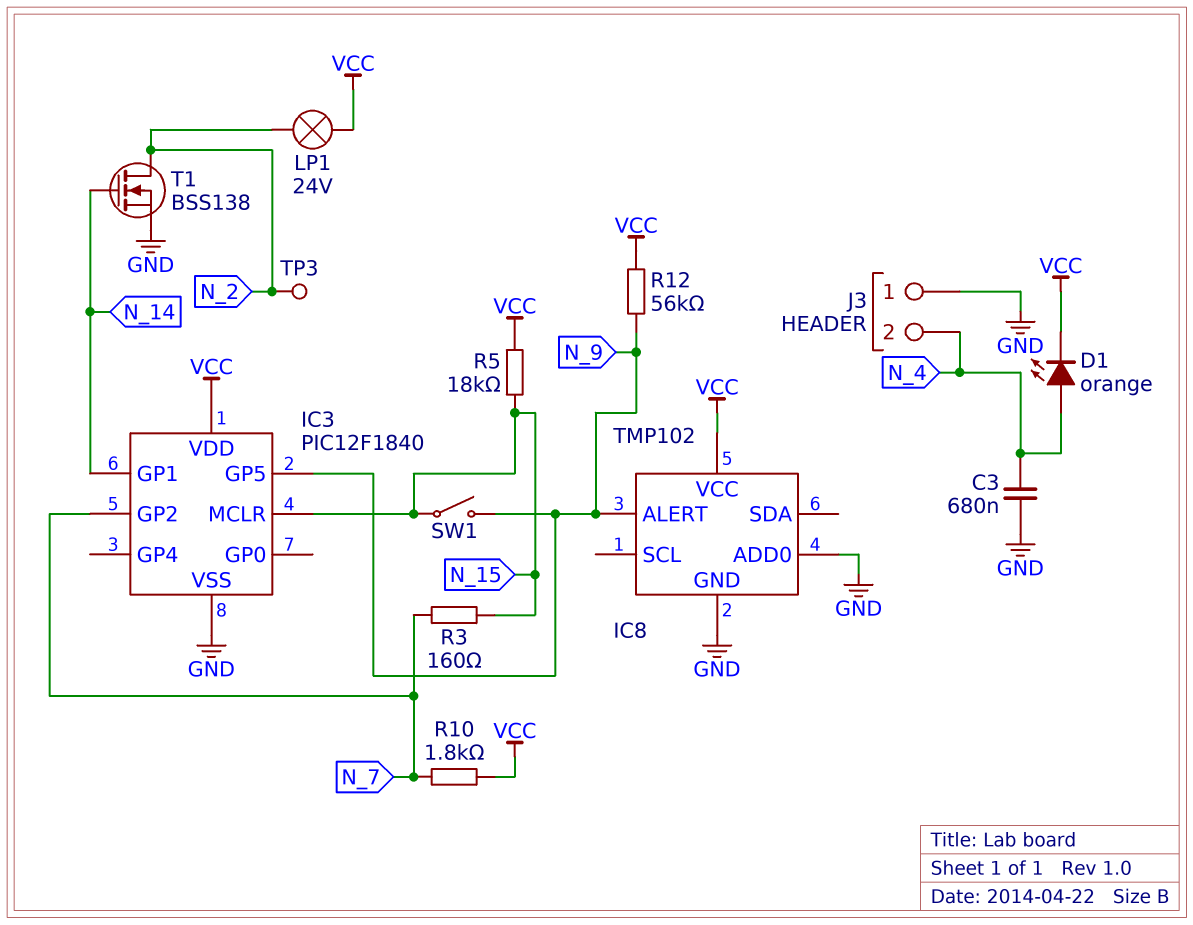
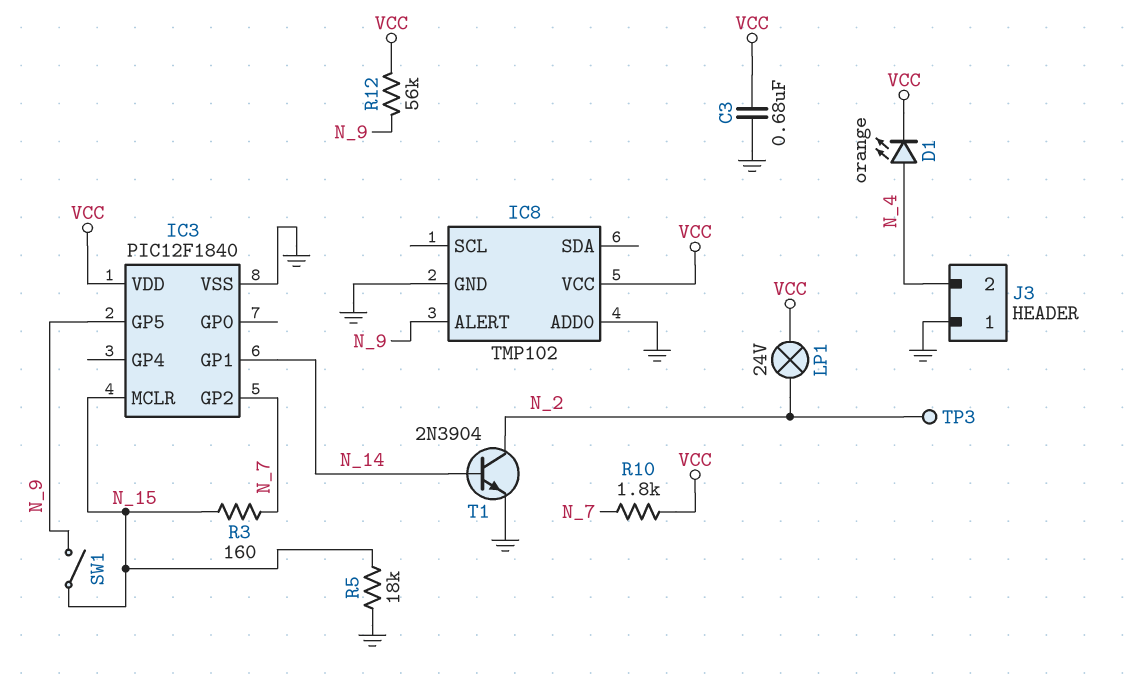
C3: 680nF (GND, N_4) -> 680nF (GND, VCC)
R5: 18k (N_15, VCC) -> 18k (GND, N_15)
T1: NMOS BSS138 (G N_14, D N_2, S GND) -> NPN 2N3904 (B N_14, C N_2, E GND)

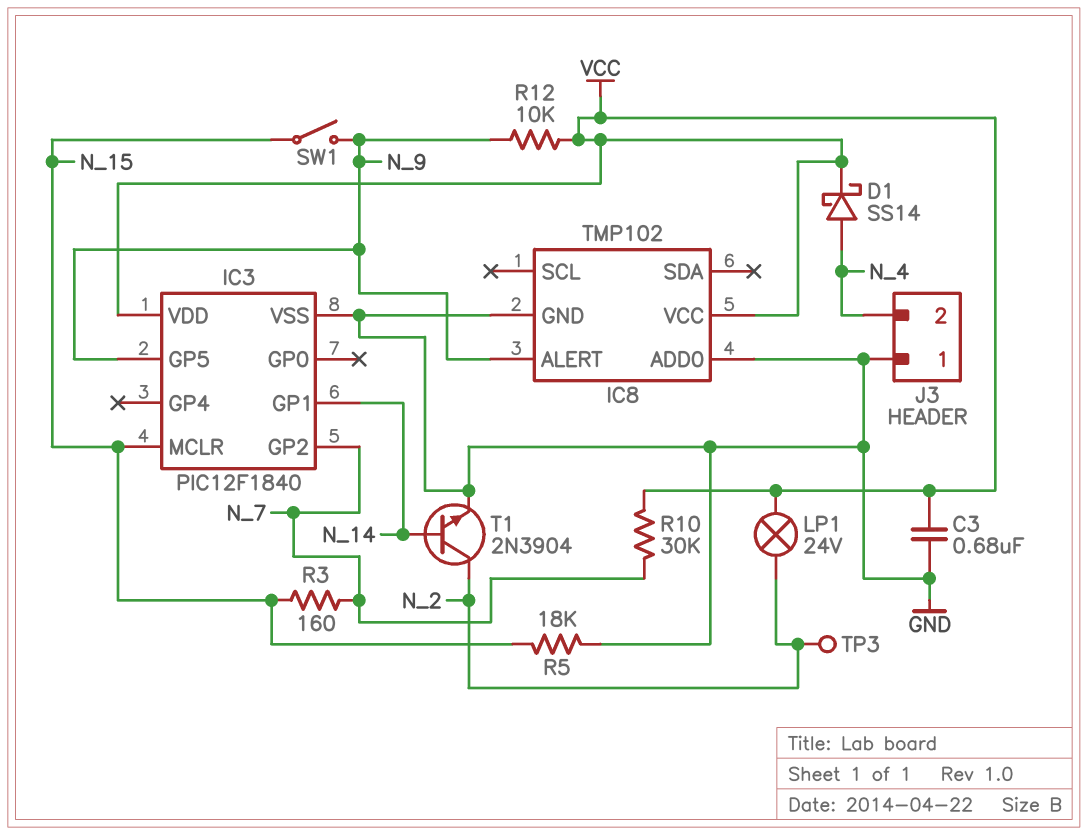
D1: LED orange (A N_4, K VCC) -> schottky SS14 (A N_4, K VCC)
R10: 1.8k (N_7, VCC) -> 30k (N_7, VCC)
R12: 56k (N_9, VCC) -> 10k (N_9, VCC)

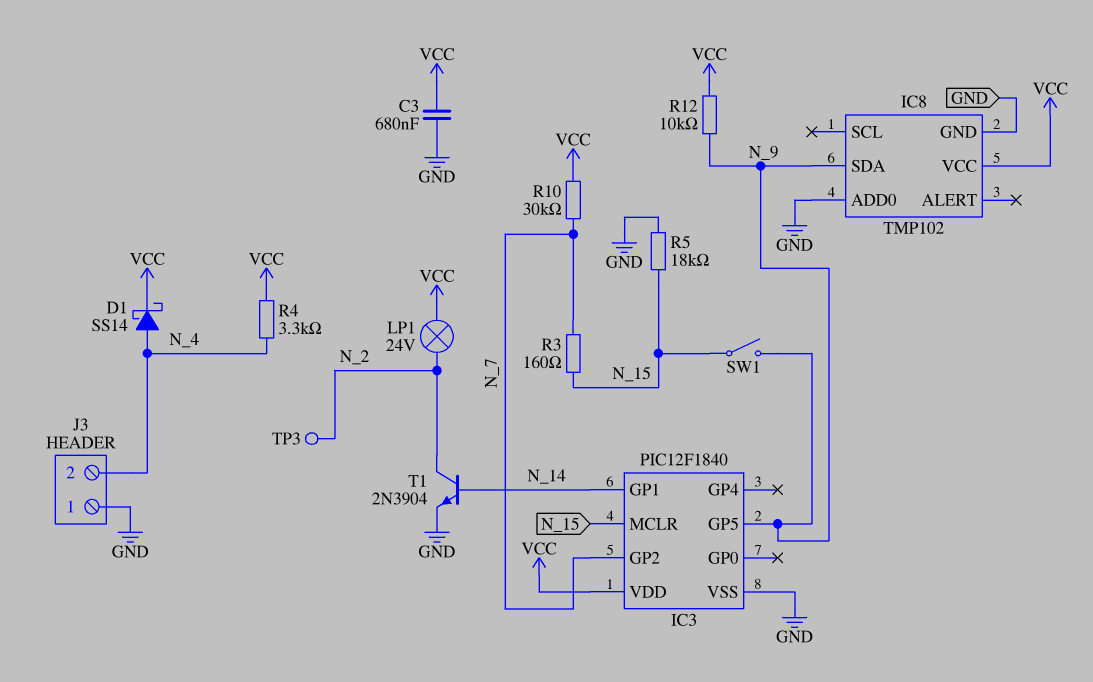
IC8 pin ALERT: N_9 -> none
IC8 pin SDA: none -> N_9
R4: none -> 3.3k (N_4, VCC)

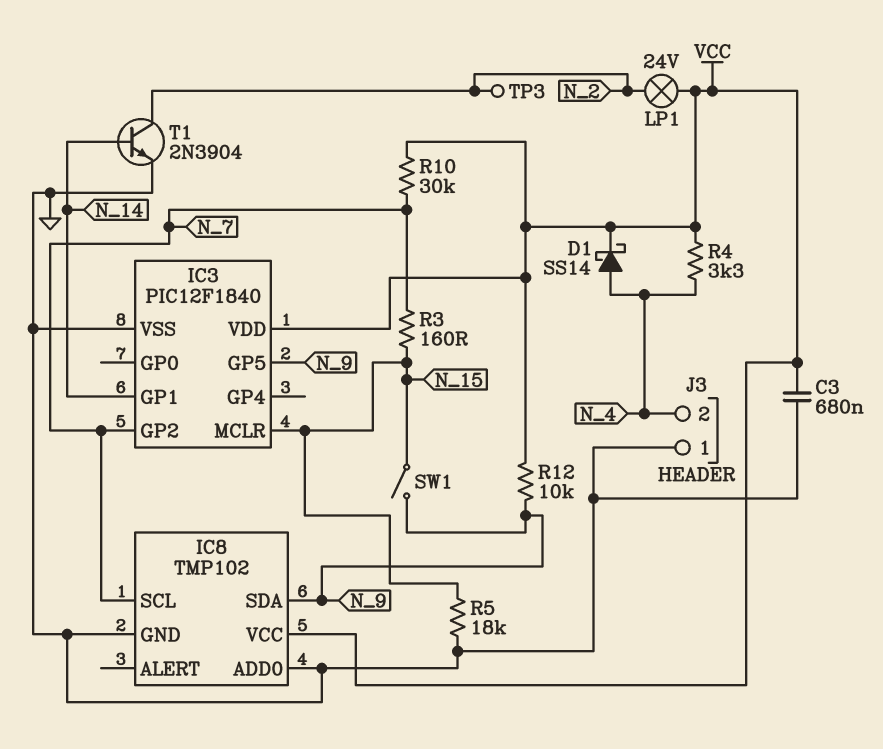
IC8 pin SCL: none -> N_7

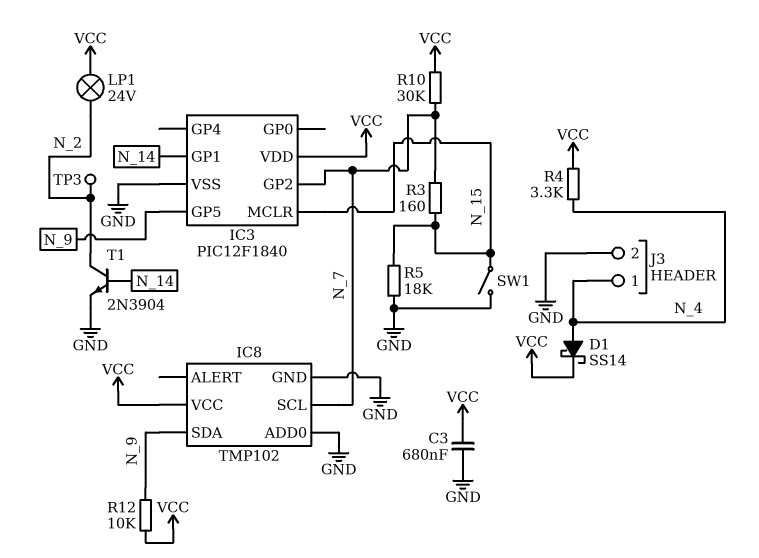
J3 pin 1: GND -> N_4
J3 pin 2: N_4 -> GND
SW1: switch (N_9, N_15) -> switch (GND, N_15)

